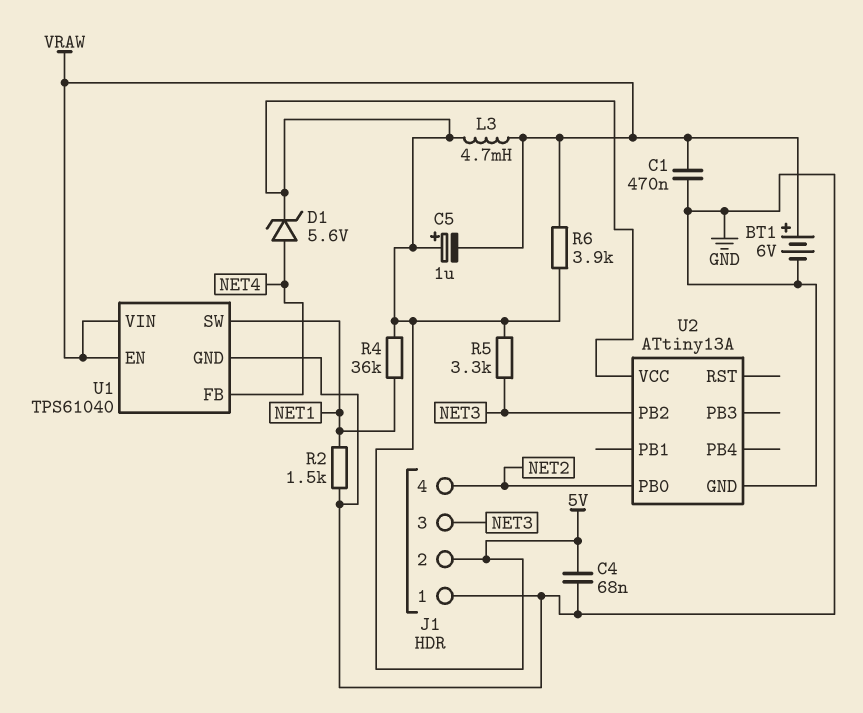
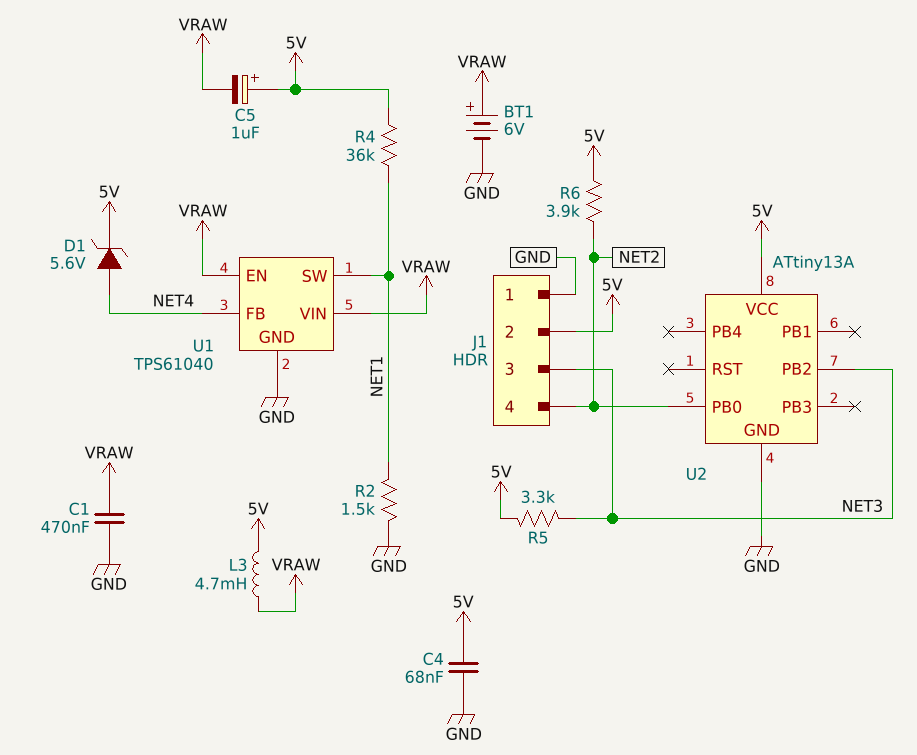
R6: 3.9k (5V, VRAW) -> 3.9k (5V, NET2)

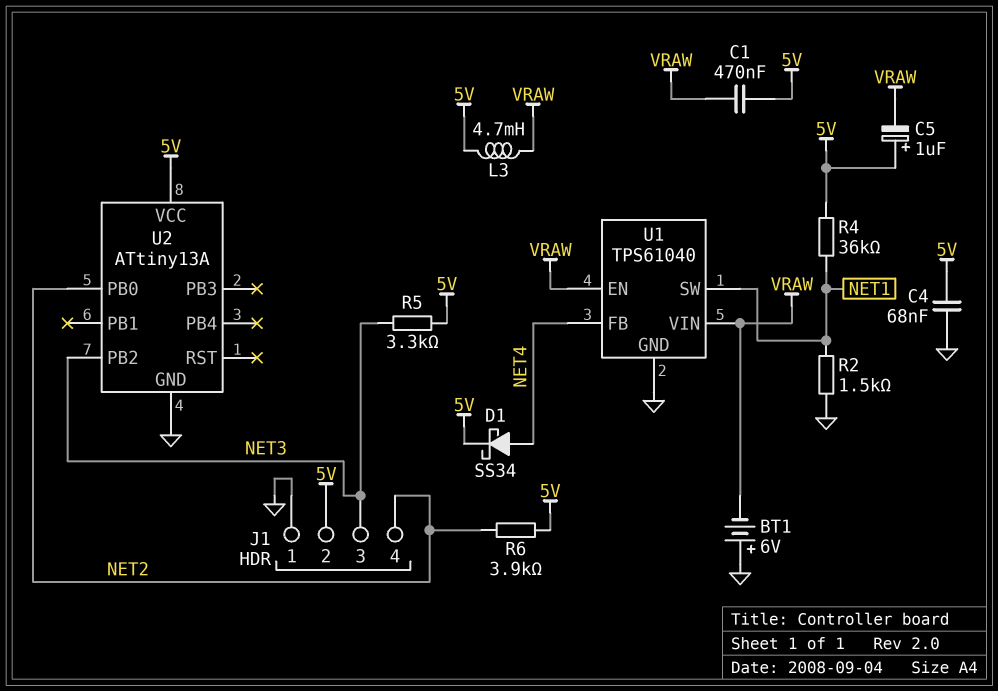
BT1: 6V (plus VRAW, minus GND) -> 6V (plus GND, minus VRAW)
C1: 470nF (GND, VRAW) -> 470nF (5V, VRAW)
D1: zener 5.6V (A NET4, K 5V) -> schottky SS34 (A NET4, K 5V)

